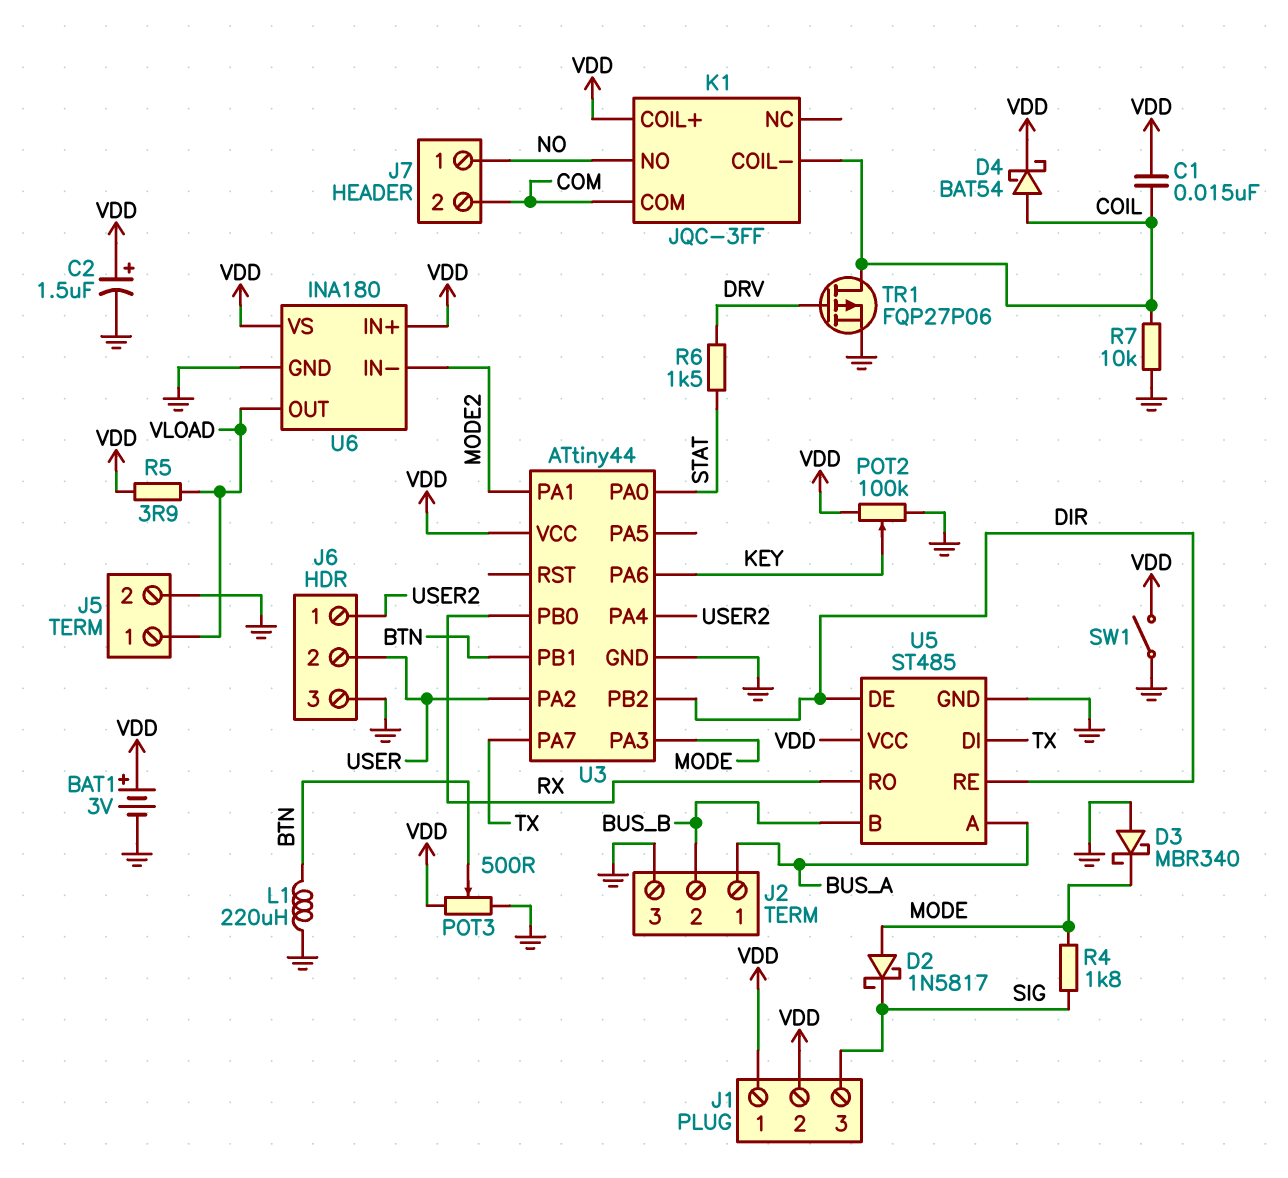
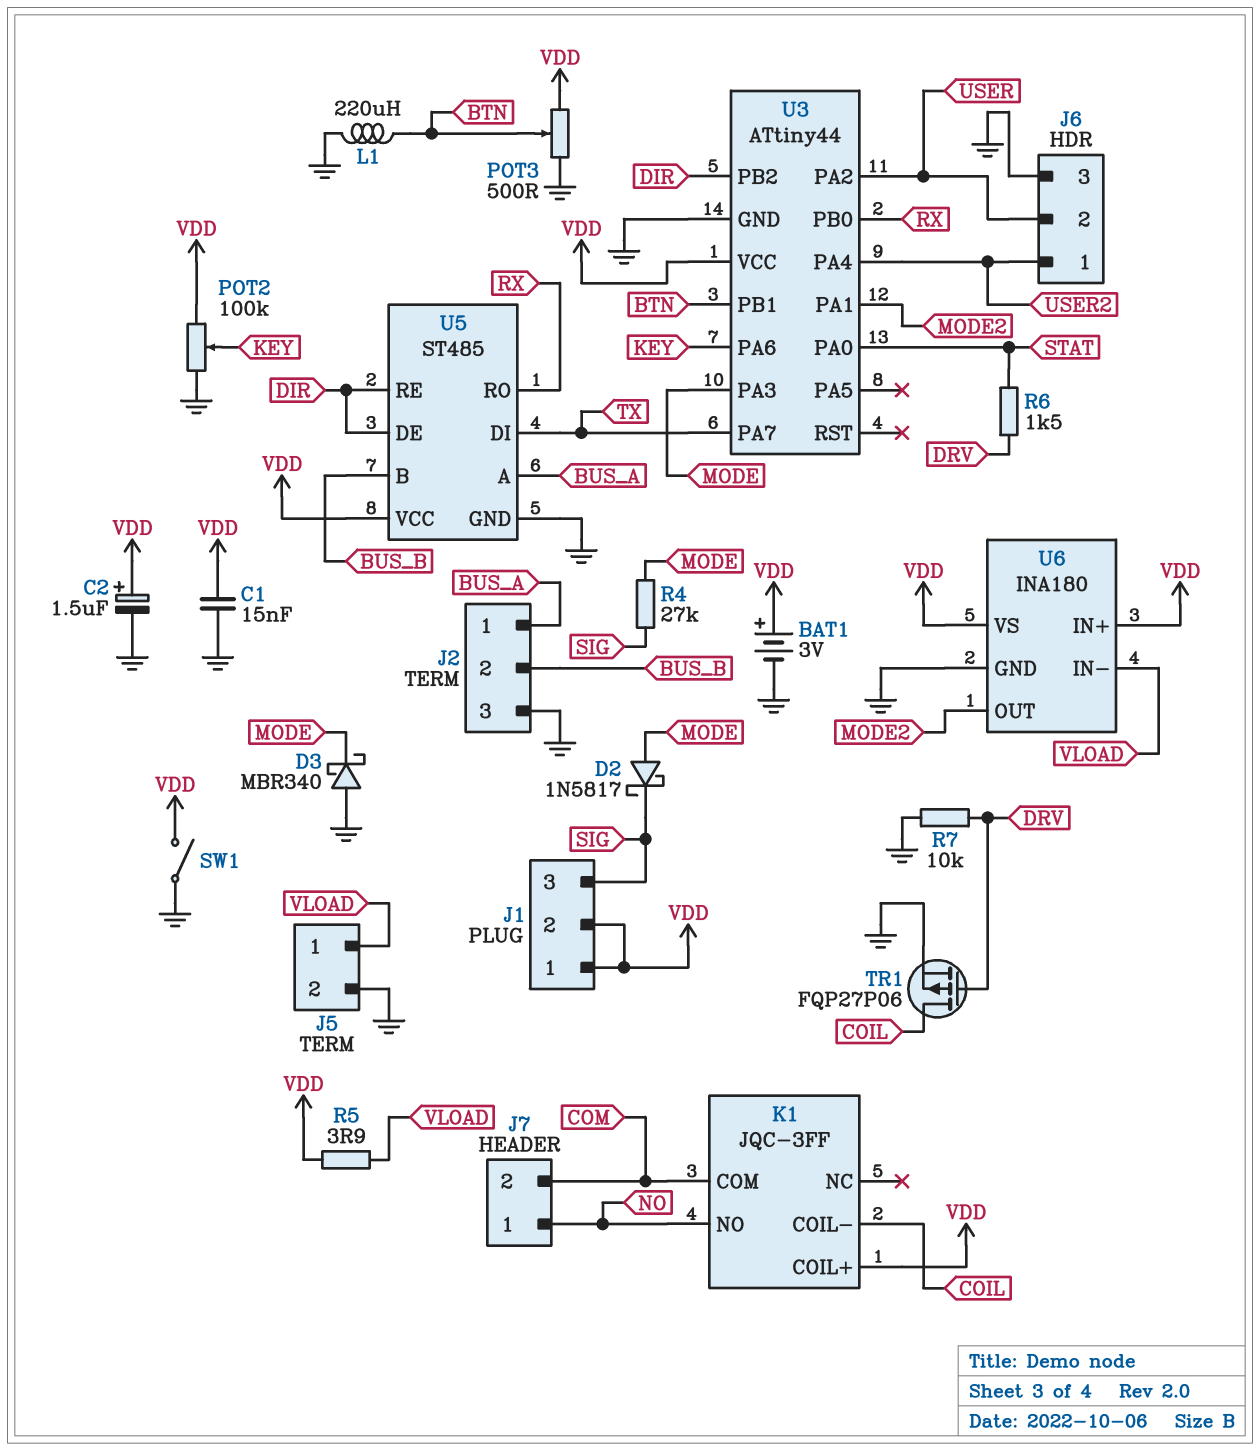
C1: 15nF (COIL, VDD) -> 15nF (GND, VDD)
D4: schottky BAT54 (A COIL, K VDD) -> none
R4: 1.8k (MODE, SIG) -> 27k (MODE, SIG)
R7: 10k (COIL, GND) -> 10k (DRV, GND)
U6 pin IN-: MODE2 -> VLOAD
U6 pin OUT: VLOAD -> MODE2

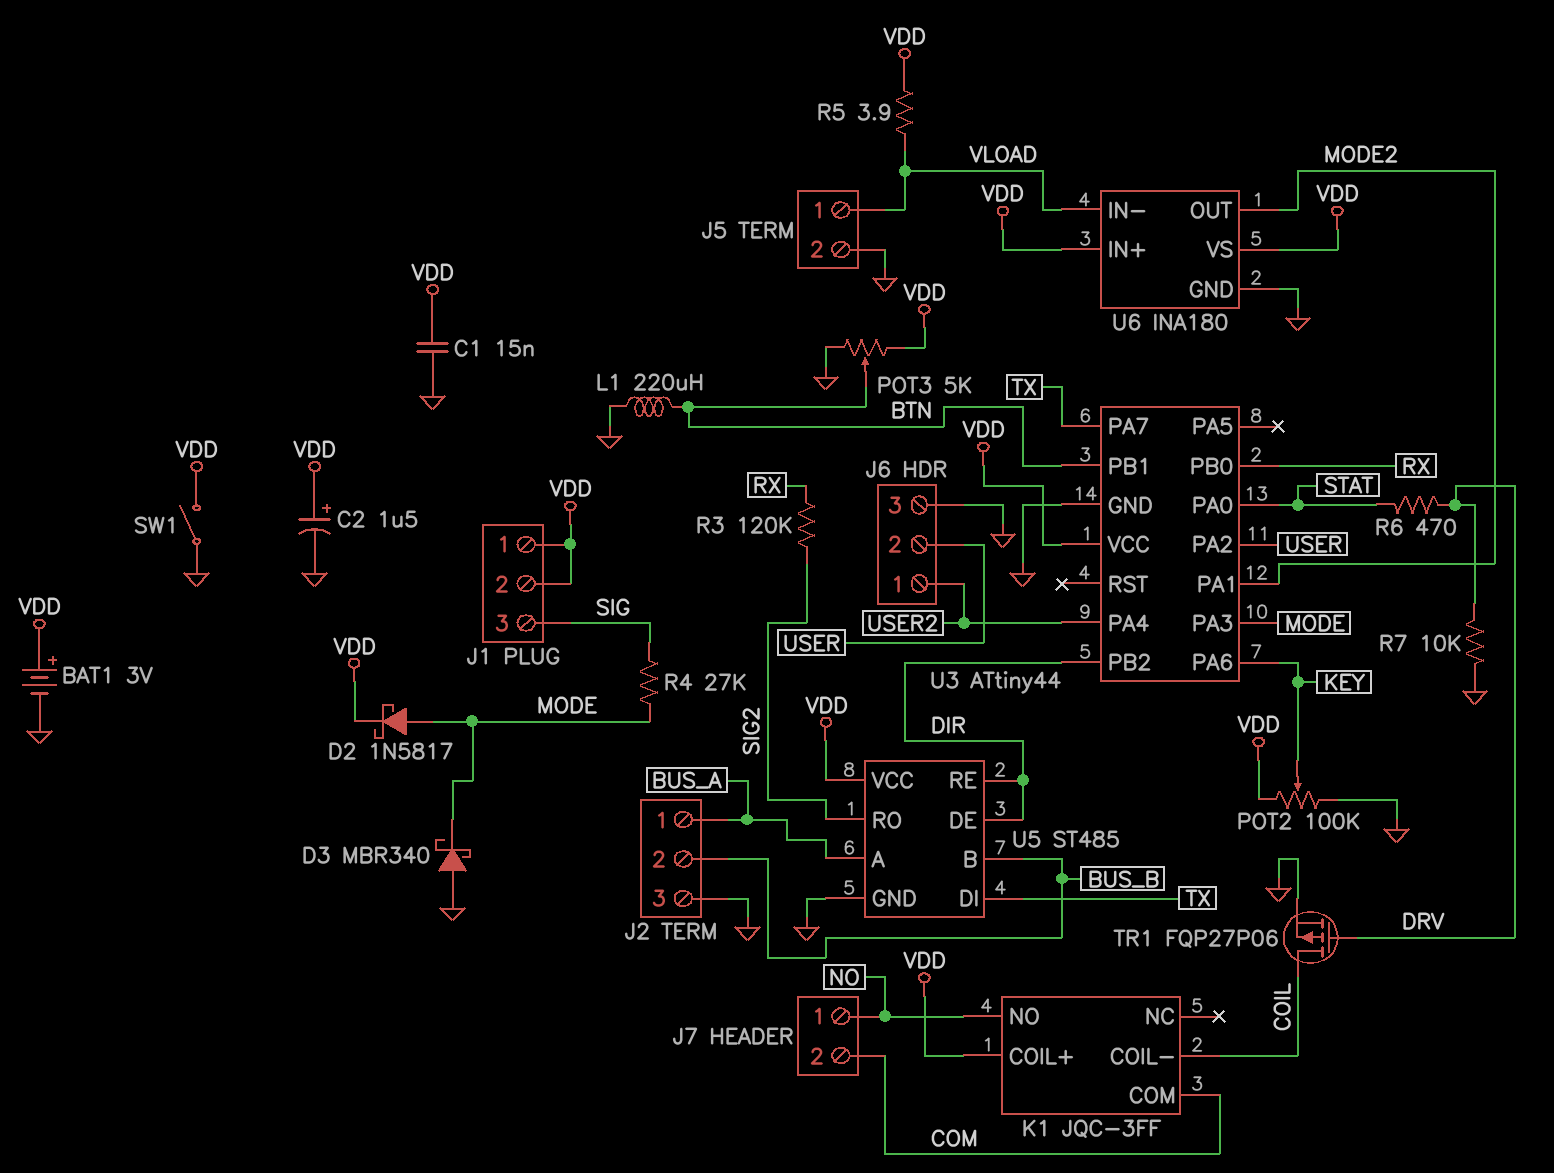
D2: schottky 1N5817 (A MODE, K SIG) -> schottky 1N5817 (A MODE, K VDD)
POT3: 500 (GND, VDD, wiper BTN) -> 5k (GND, VDD, wiper BTN)
R3: none -> 120k (RX, SIG2)
R6: 1.5k (DRV, STAT) -> 470 (DRV, STAT)
U5 pin RO: RX -> SIG2

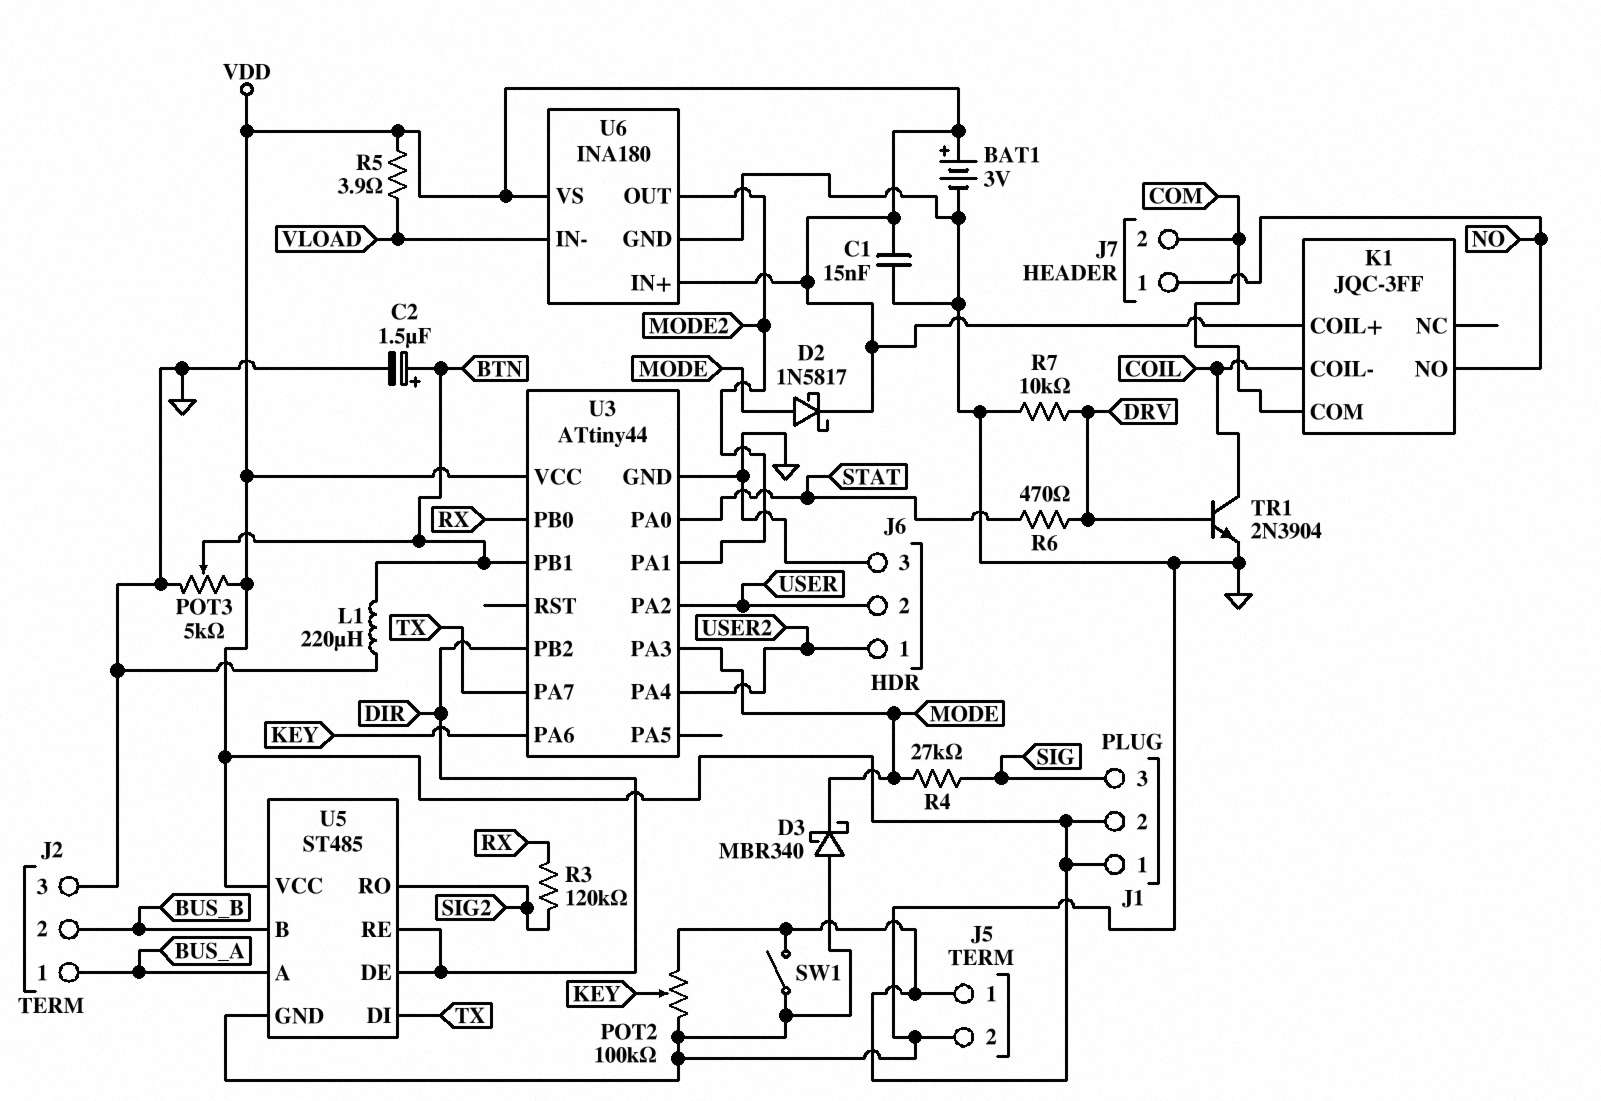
C2: 1.5uF (plus VDD, minus GND) -> 1.5uF (plus BTN, minus GND)
J5 pin 1: VLOAD -> VDD
TR1: PMOS FQP27P06 (G DRV, D COIL, S GND) -> NPN 2N3904 (B DRV, C COIL, E GND)

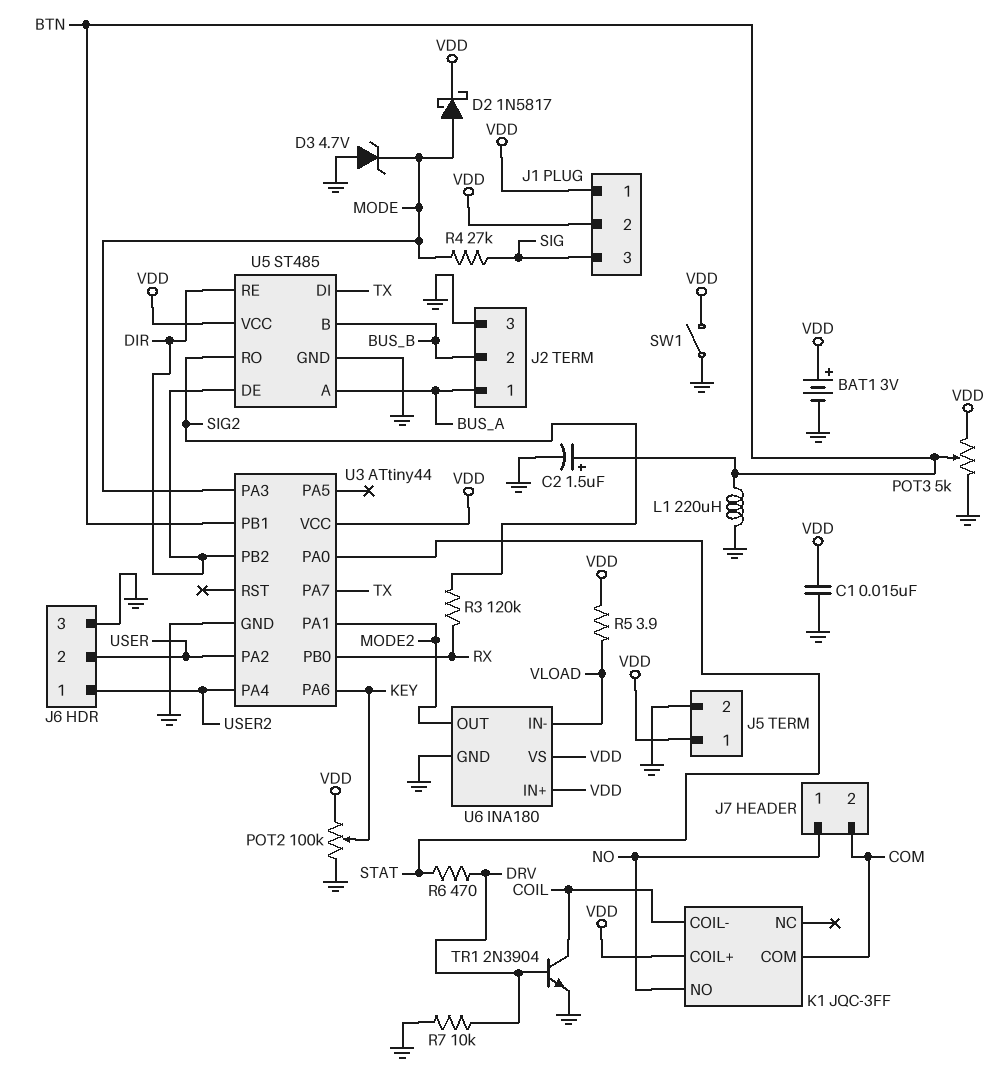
D3: schottky MBR340 (A GND, K MODE) -> zener 4.7V (A GND, K MODE)

